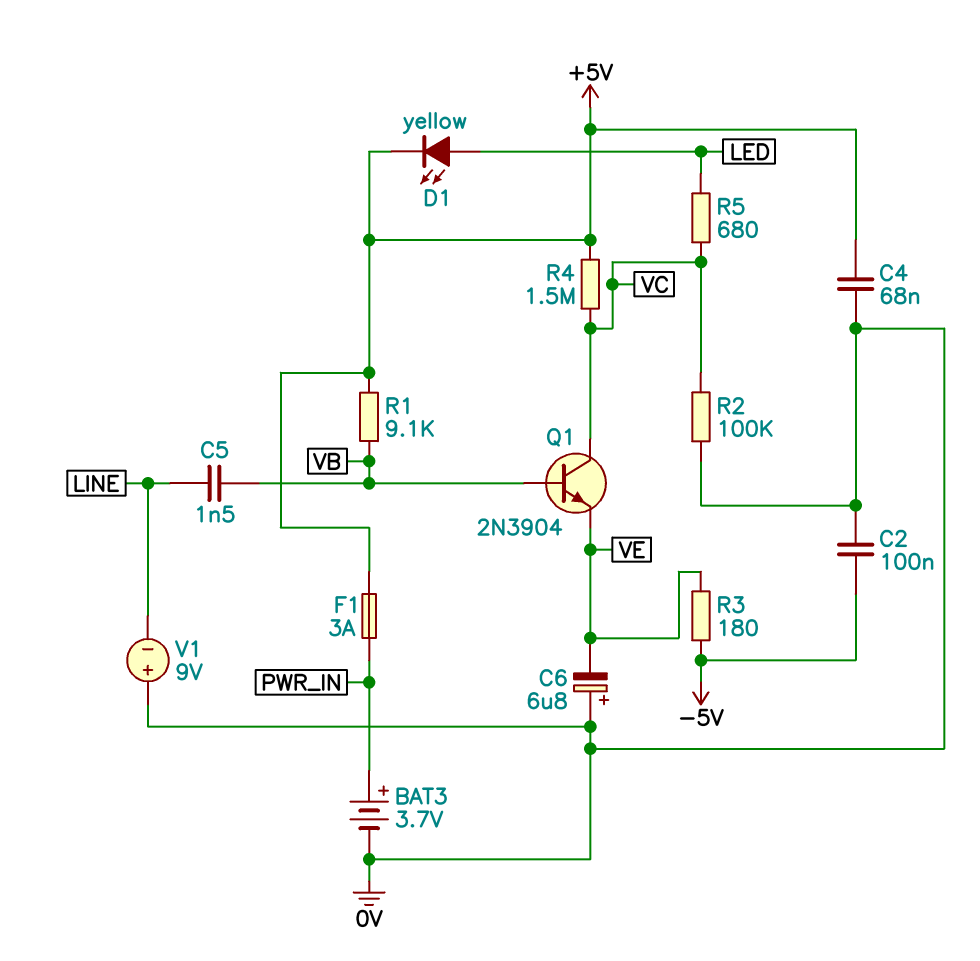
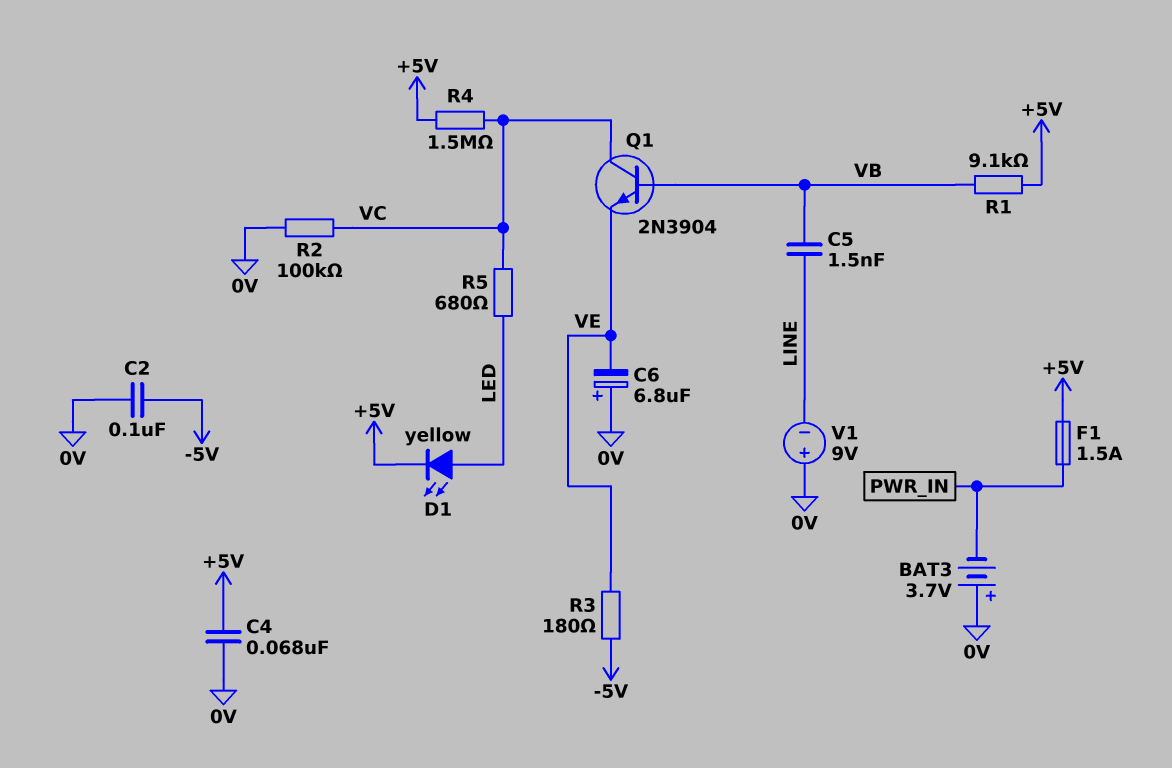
BAT3: 3.7V (plus PWR_IN, minus 0V) -> 3.7V (plus 0V, minus PWR_IN)
F1: 3A (+5V, PWR_IN) -> 1.5A (+5V, PWR_IN)

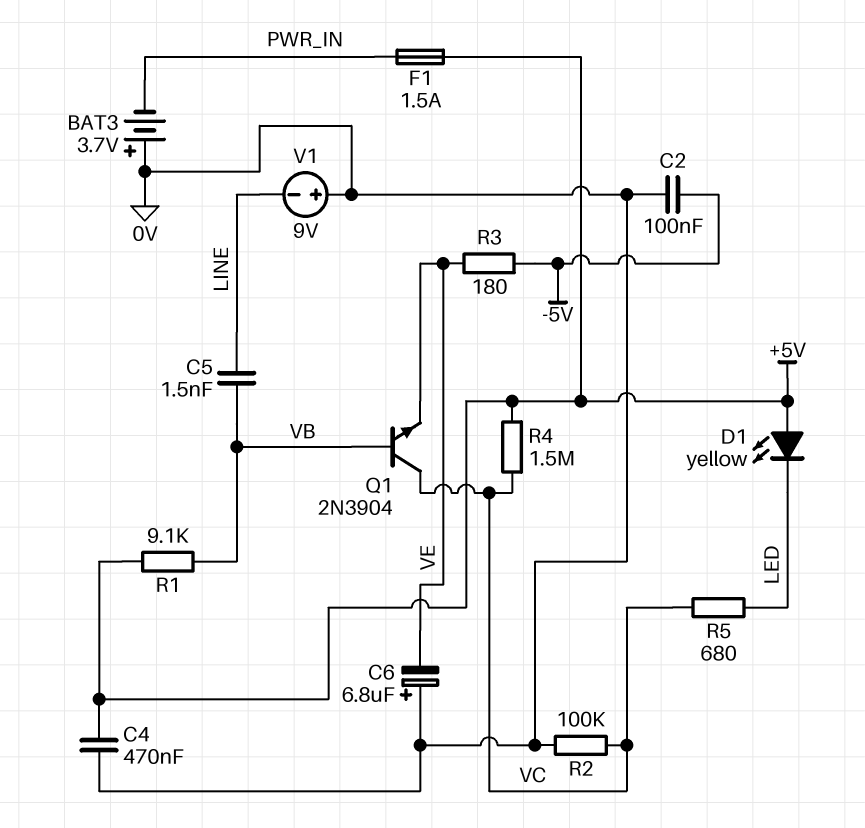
C4: 68nF (+5V, 0V) -> 470nF (+5V, 0V)
D1: LED yellow (A LED, K +5V) -> LED yellow (A +5V, K LED)

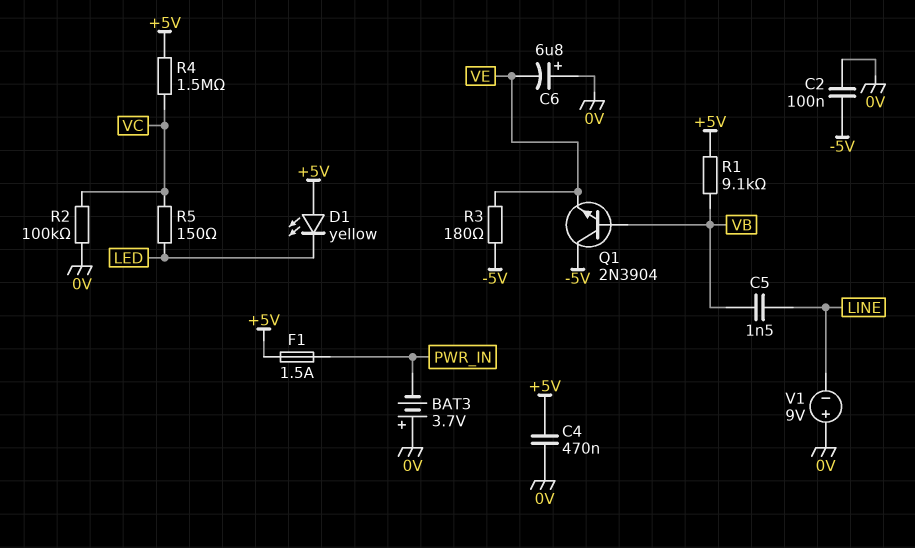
Q1: NPN 2N3904 (B VB, C VC, E VE) -> NPN 2N3904 (B VB, C -5V, E VE)
R5: 680 (LED, VC) -> 150 (LED, VC)

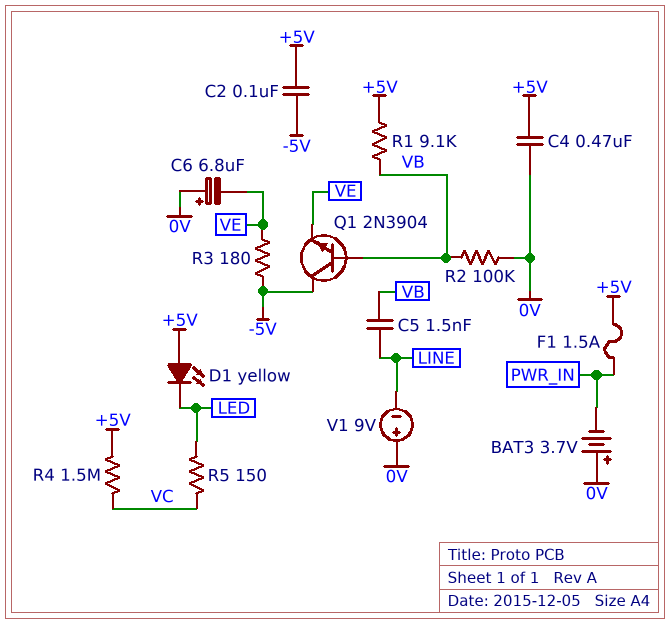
C2: 100nF (-5V, 0V) -> 100nF (+5V, -5V)
R2: 100k (0V, VC) -> 100k (0V, VB)

